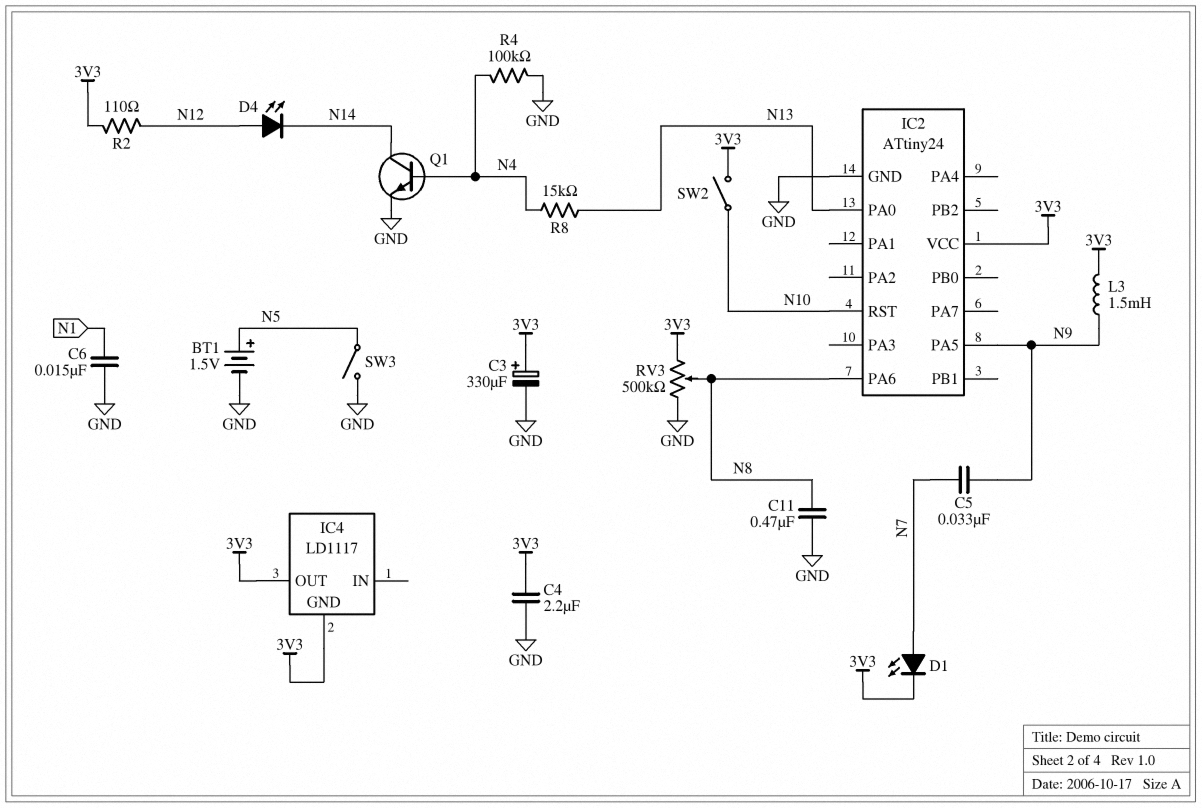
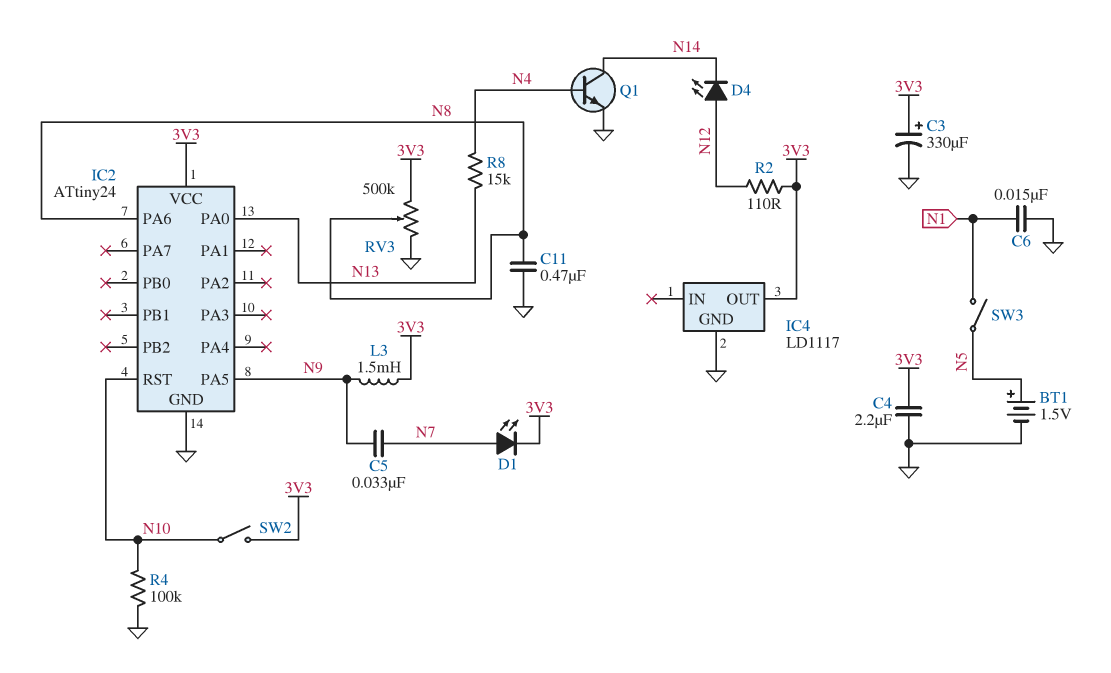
IC4 pin GND: 3V3 -> GND
R4: 100k (GND, N4) -> 100k (GND, N10)
SW3: switch (GND, N5) -> switch (N1, N5)

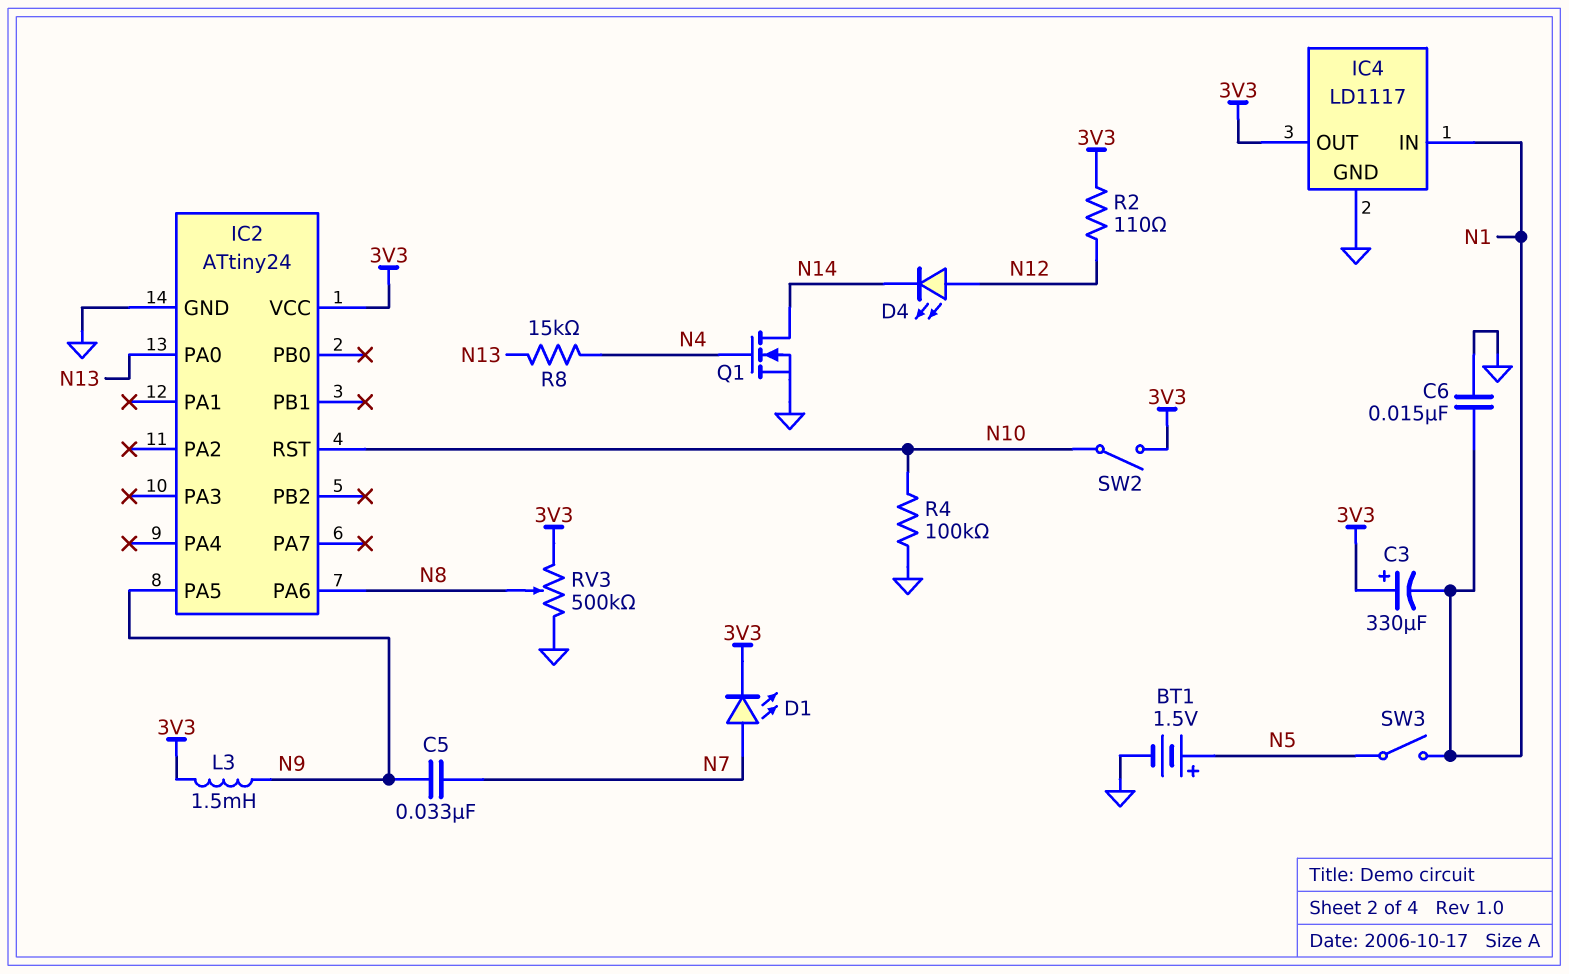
C3: 330uF (plus 3V3, minus GND) -> 330uF (plus 3V3, minus N1)
C4: 2.2uF (3V3, GND) -> none
C11: 470nF (GND, N8) -> none
IC4 pin IN: none -> N1
Q1: NPN (B N4, C N14, E GND) -> NMOS (G N4, D N14, S GND)

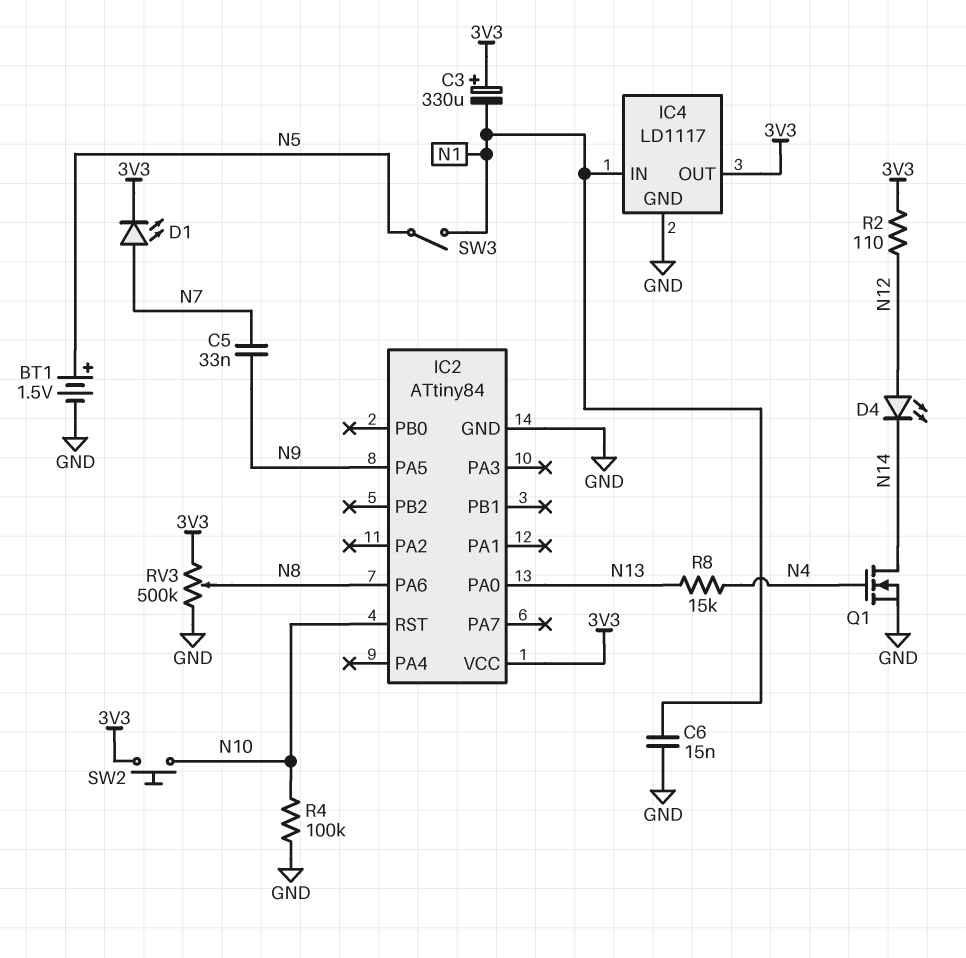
IC2: ATtiny24 -> ATtiny84
L3: 1.5mH (3V3, N9) -> none
SW2: switch (3V3, N10) -> button (3V3, N10)

